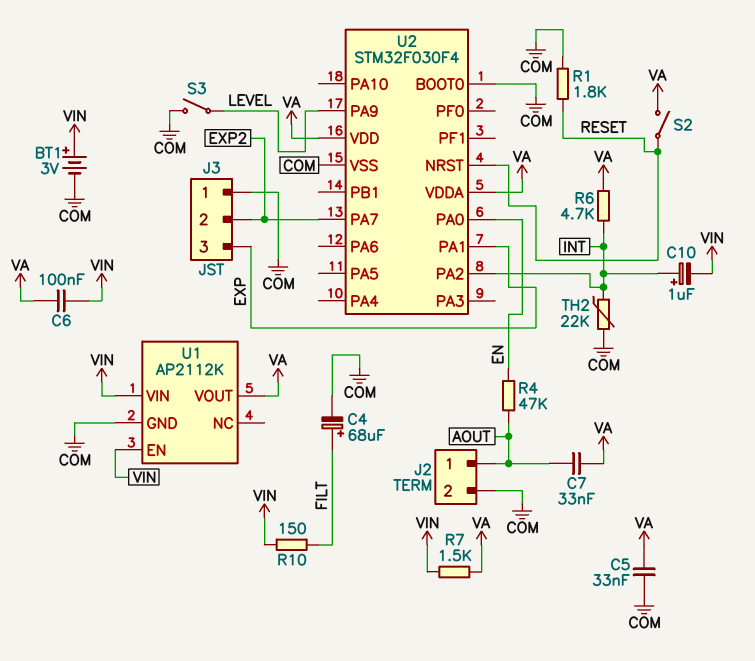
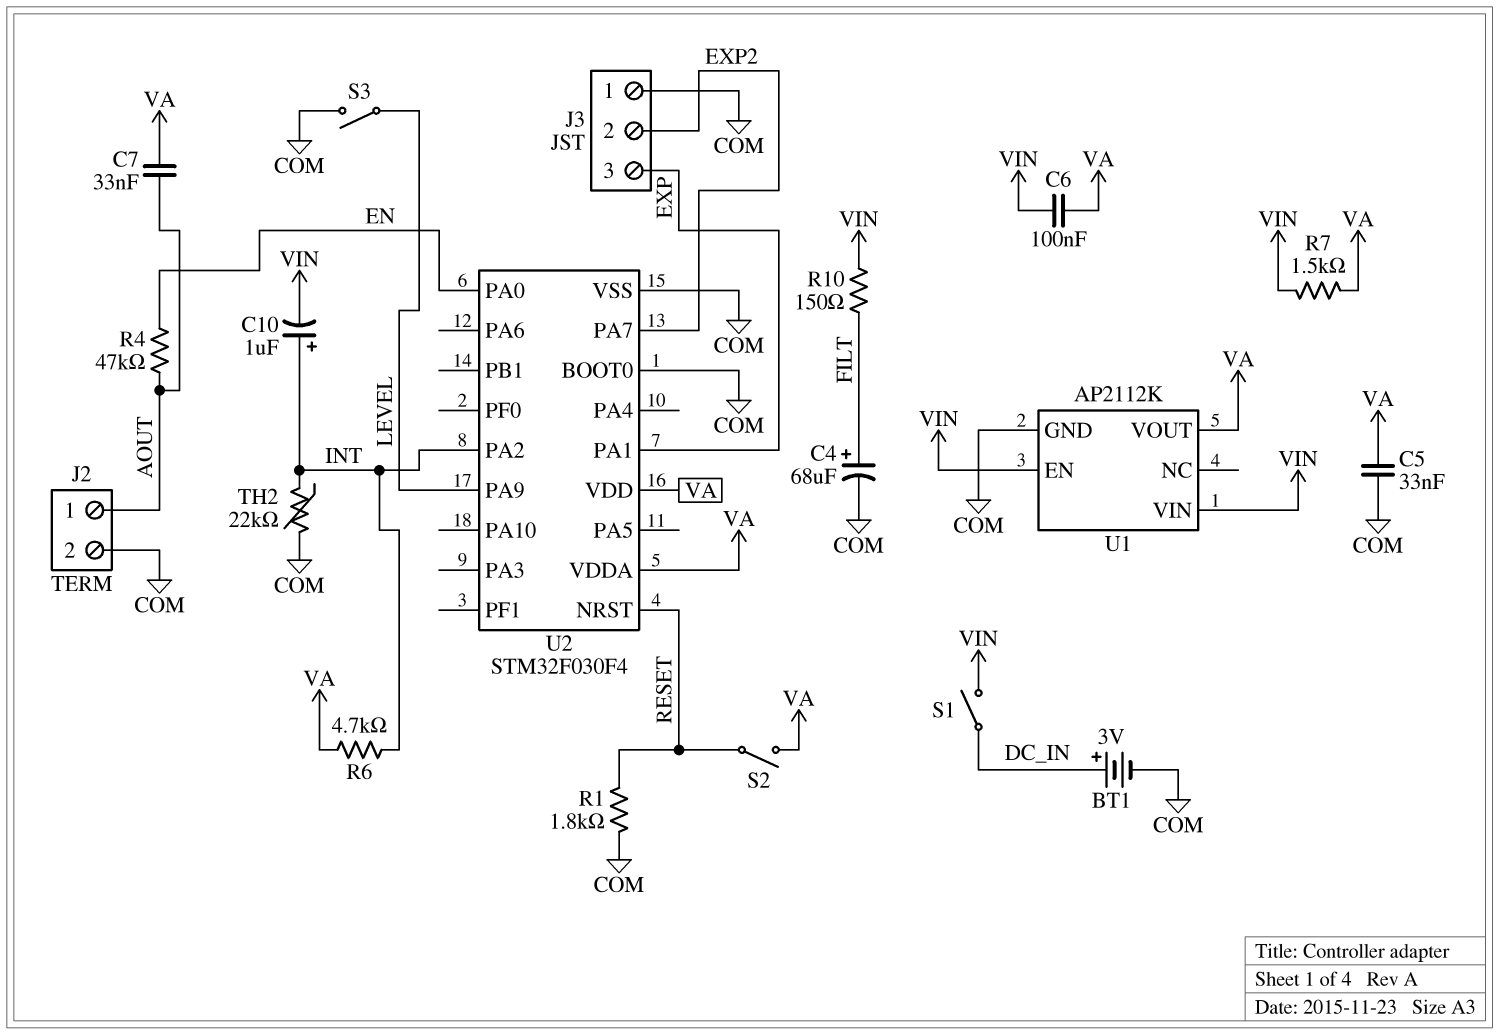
BT1: 3V (plus VIN, minus COM) -> 3V (plus DC_IN, minus COM)
S1: none -> switch (DC_IN, VIN)

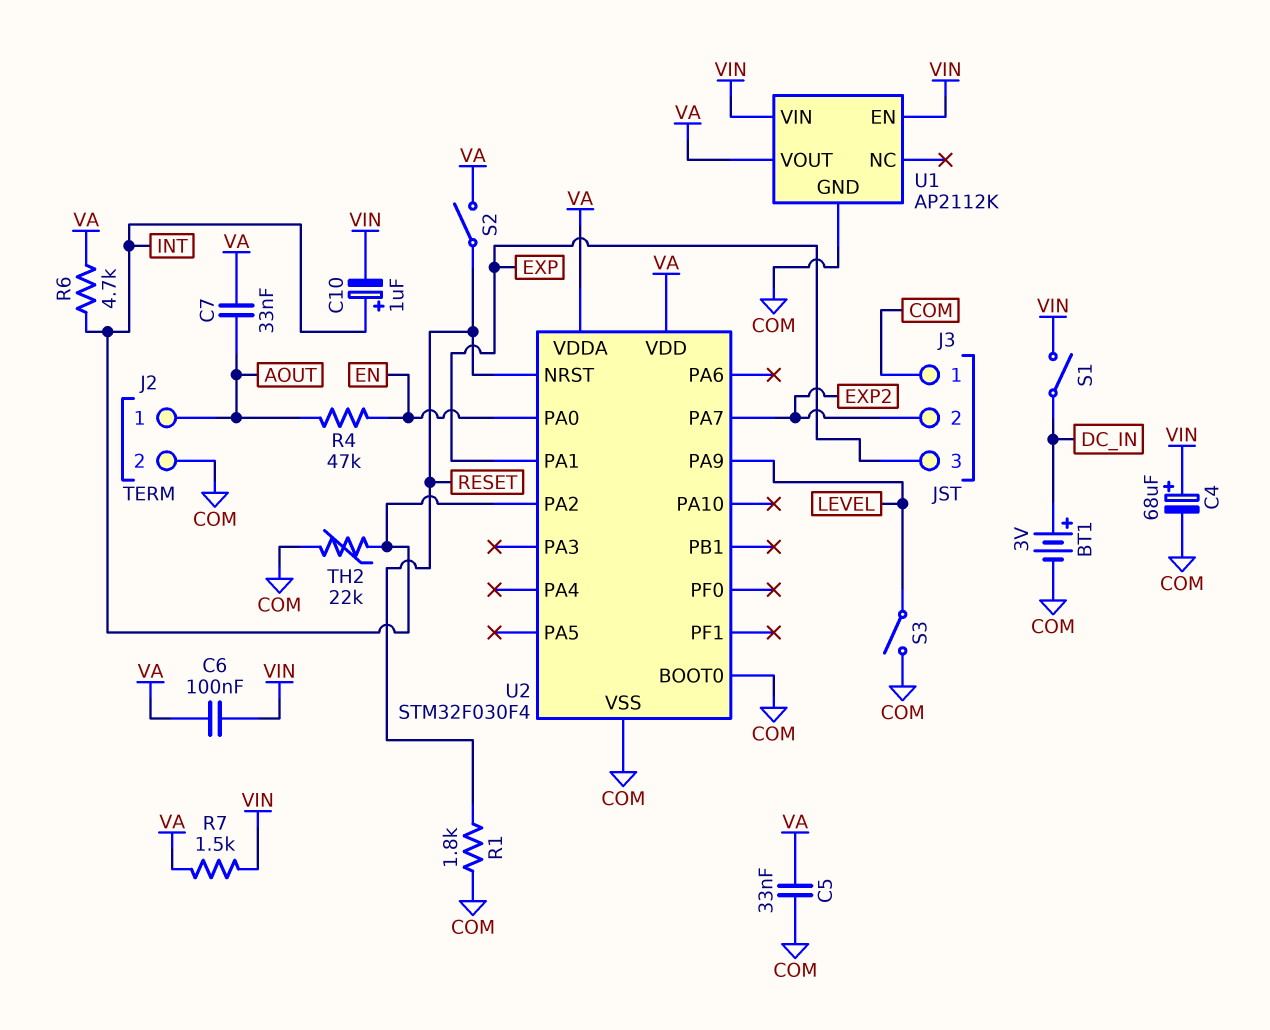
C4: 68uF (plus FILT, minus COM) -> 68uF (plus VIN, minus COM)
R10: 150 (FILT, VIN) -> none

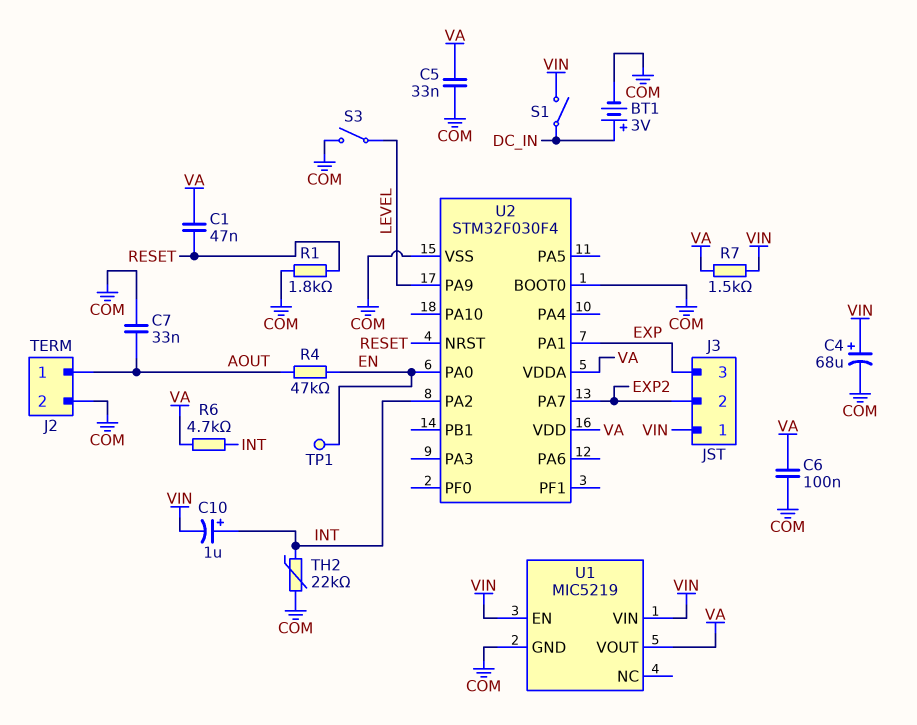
C1: none -> 47nF (RESET, VA)
C6: 100nF (VA, VIN) -> 100nF (COM, VA)
C7: 33nF (AOUT, VA) -> 33nF (AOUT, COM)
J3 pin 1: COM -> VIN
S2: switch (RESET, VA) -> none
TP1: none -> test point (EN)
U1: AP2112K -> MIC5219

